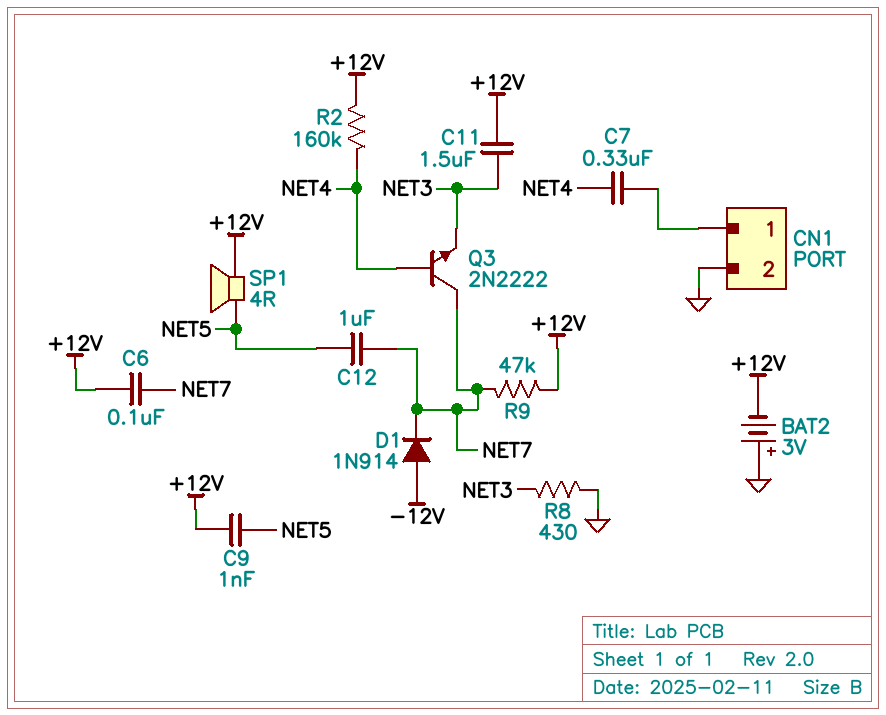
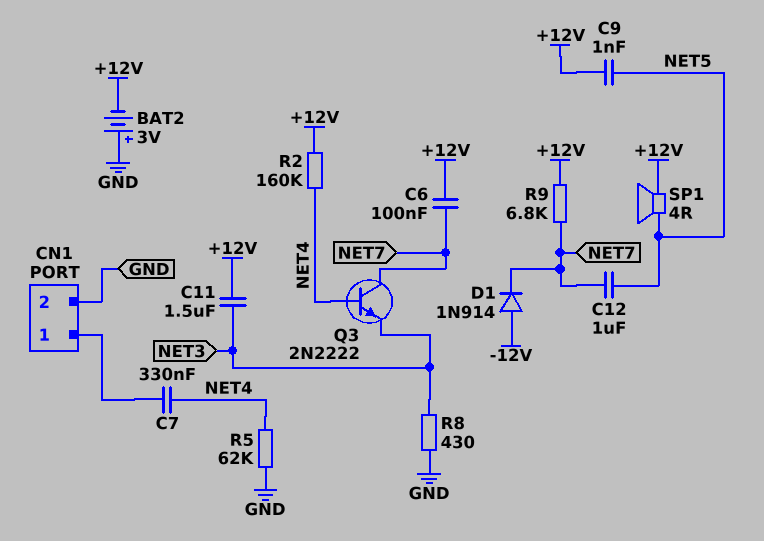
R5: none -> 62k (GND, NET4)
R9: 47k (+12V, NET7) -> 6.8k (+12V, NET7)

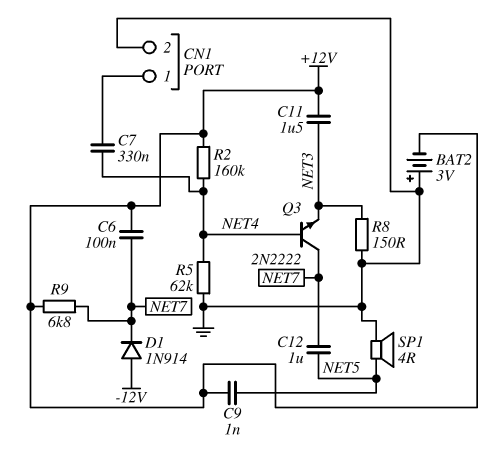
R8: 430 (GND, NET3) -> 150 (GND, NET3)
SP1: speaker 4R (+12V, NET5) -> speaker 4R (GND, NET5)

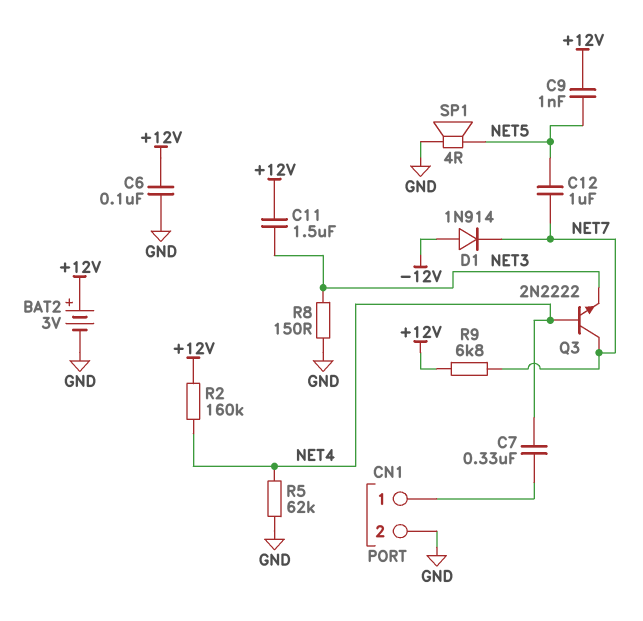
BAT2: 3V (plus GND, minus +12V) -> 3V (plus +12V, minus GND)
C6: 100nF (+12V, NET7) -> 100nF (+12V, GND)

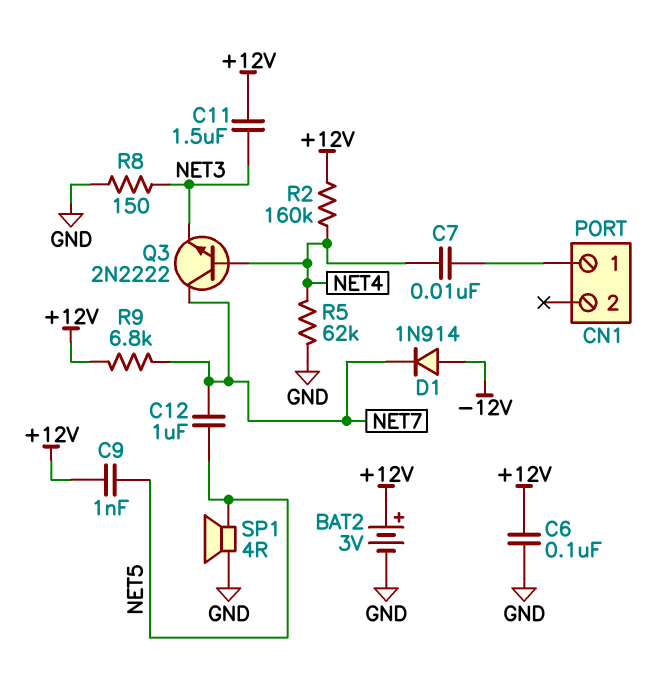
C7: 330nF (CN1/1, NET4) -> 10nF (CN1/1, NET4)
CN1 pin 2: GND -> none

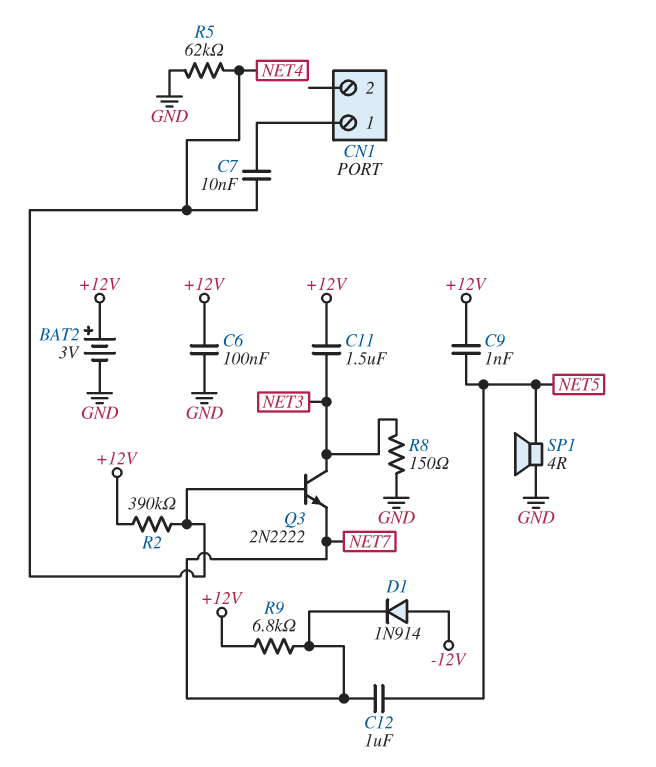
Q3: NPN 2N2222 (B NET4, C NET7, E NET3) -> NPN 2N2222 (B NET4, C NET3, E NET7)
R2: 160k (+12V, NET4) -> 390k (+12V, NET4)

